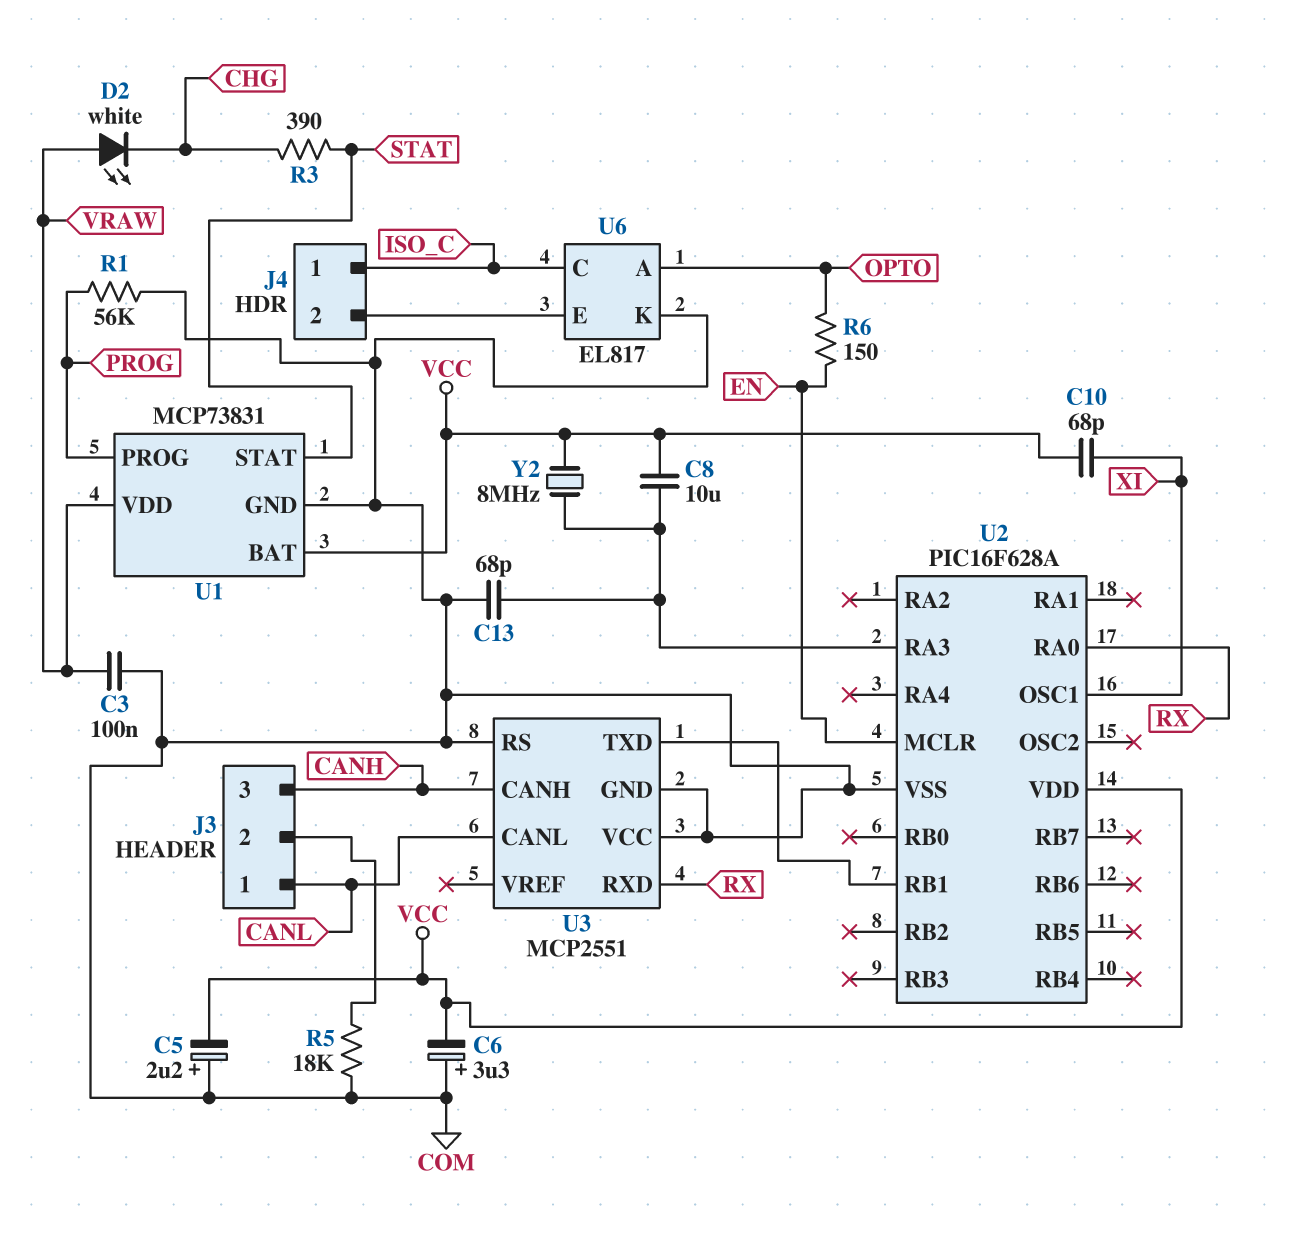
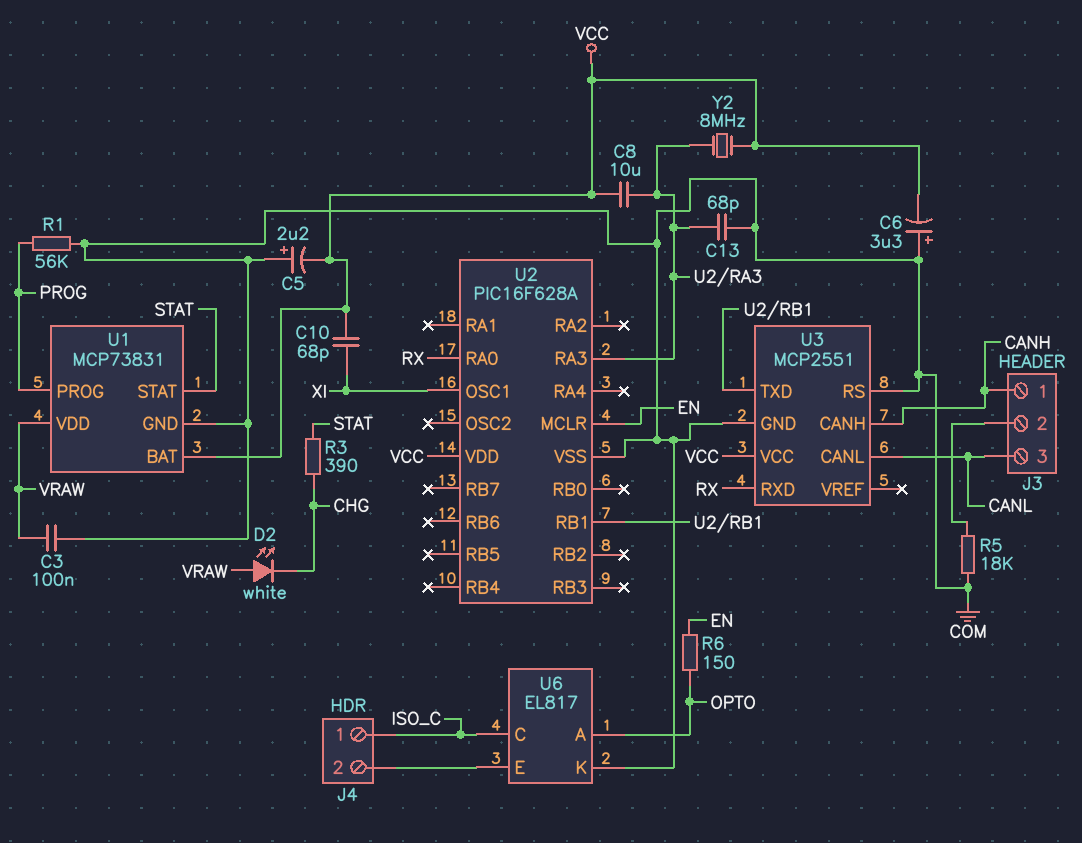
J3 pin 1: CANL -> CANH
J3 pin 3: CANH -> CANL
U3 pin VCC: COM -> VCC

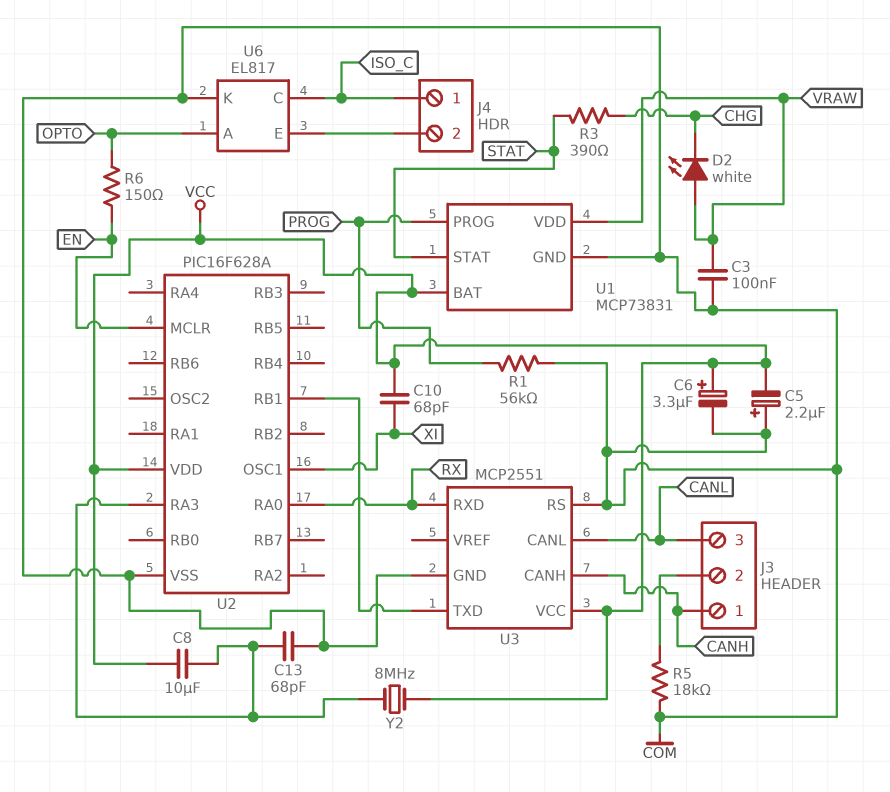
C6: 3.3uF (plus COM, minus VCC) -> 3.3uF (plus VCC, minus COM)

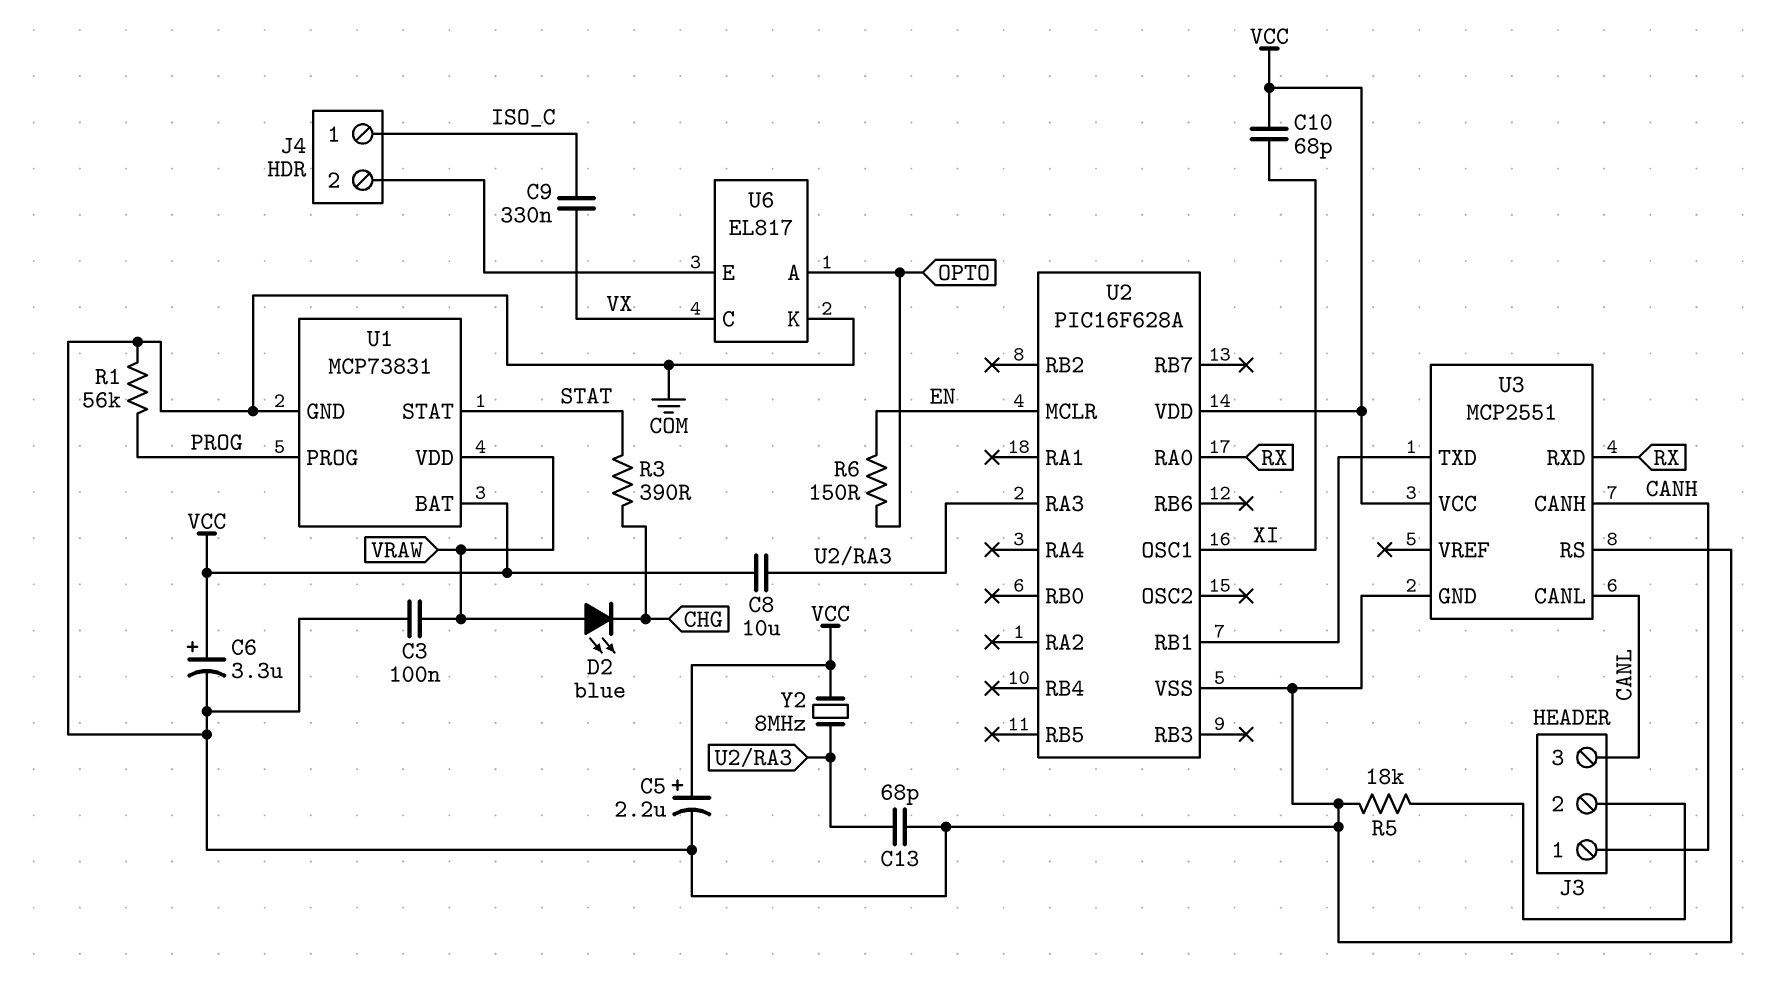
C5: 2.2uF (plus COM, minus VCC) -> 2.2uF (plus VCC, minus COM)
C9: none -> 330nF (ISO_C, VX)
D2: LED white (A VRAW, K CHG) -> LED blue (A VRAW, K CHG)
U6 pin C: ISO_C -> VX

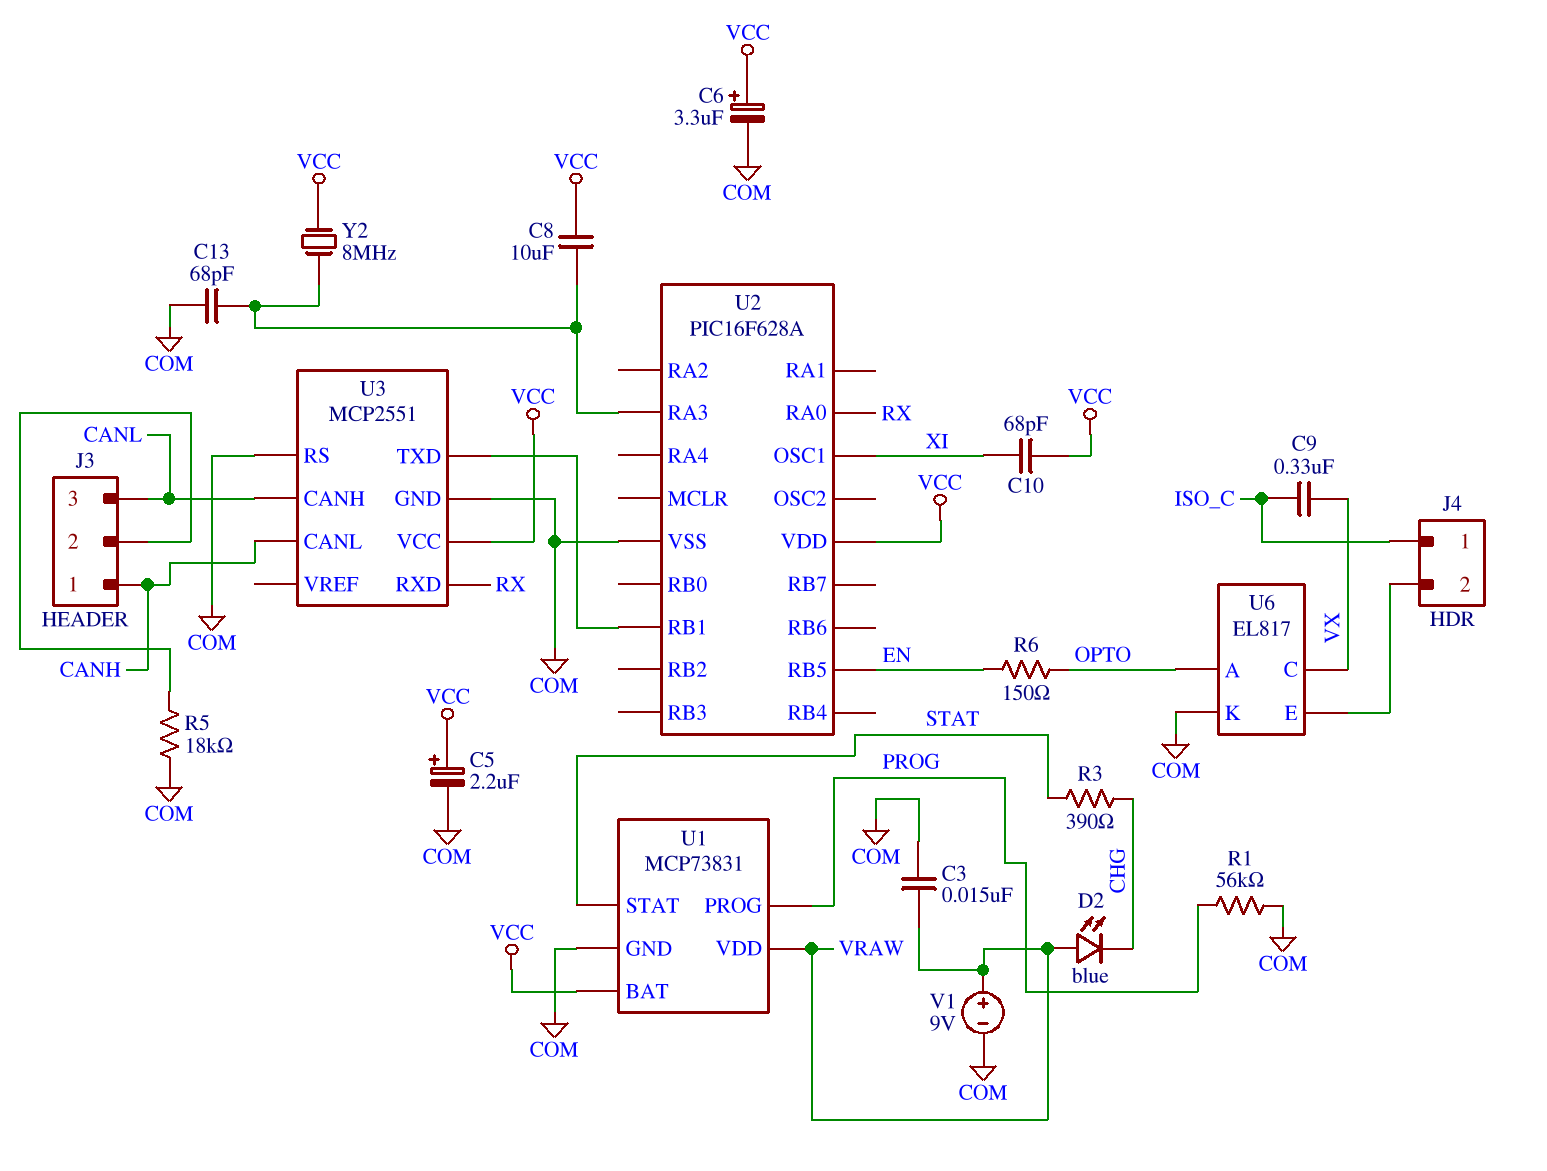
C3: 100nF (COM, VRAW) -> 15nF (COM, VRAW)
U2 pin MCLR: EN -> none
U2 pin RB5: none -> EN
U3 pin CANH: CANH -> CANL
U3 pin CANL: CANL -> CANH
V1: none -> 9V (plus VRAW, minus COM)

